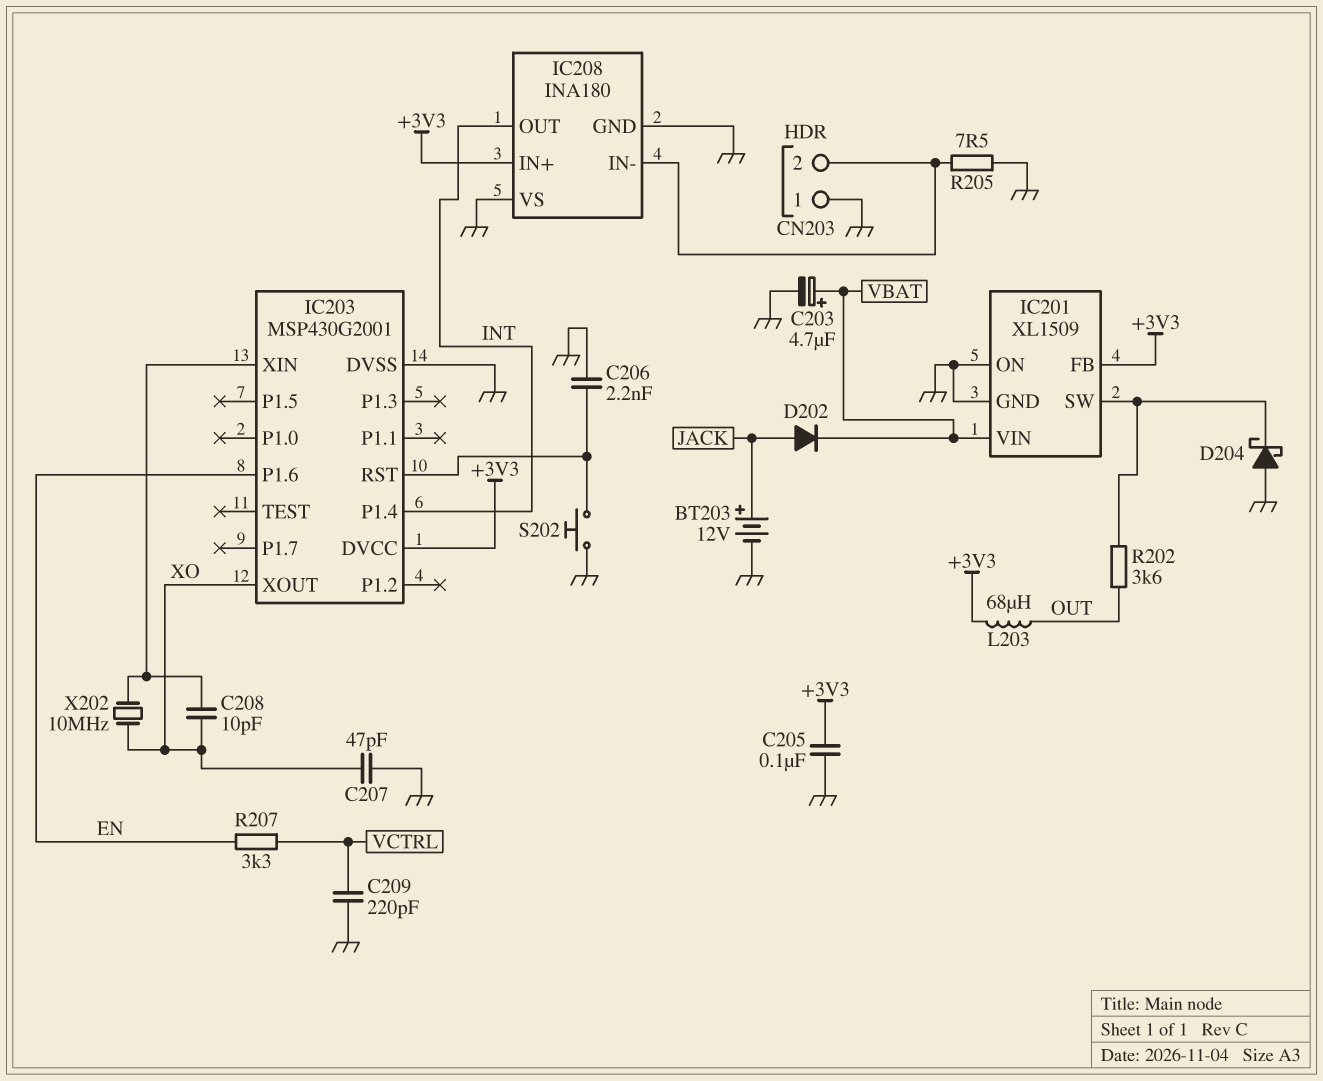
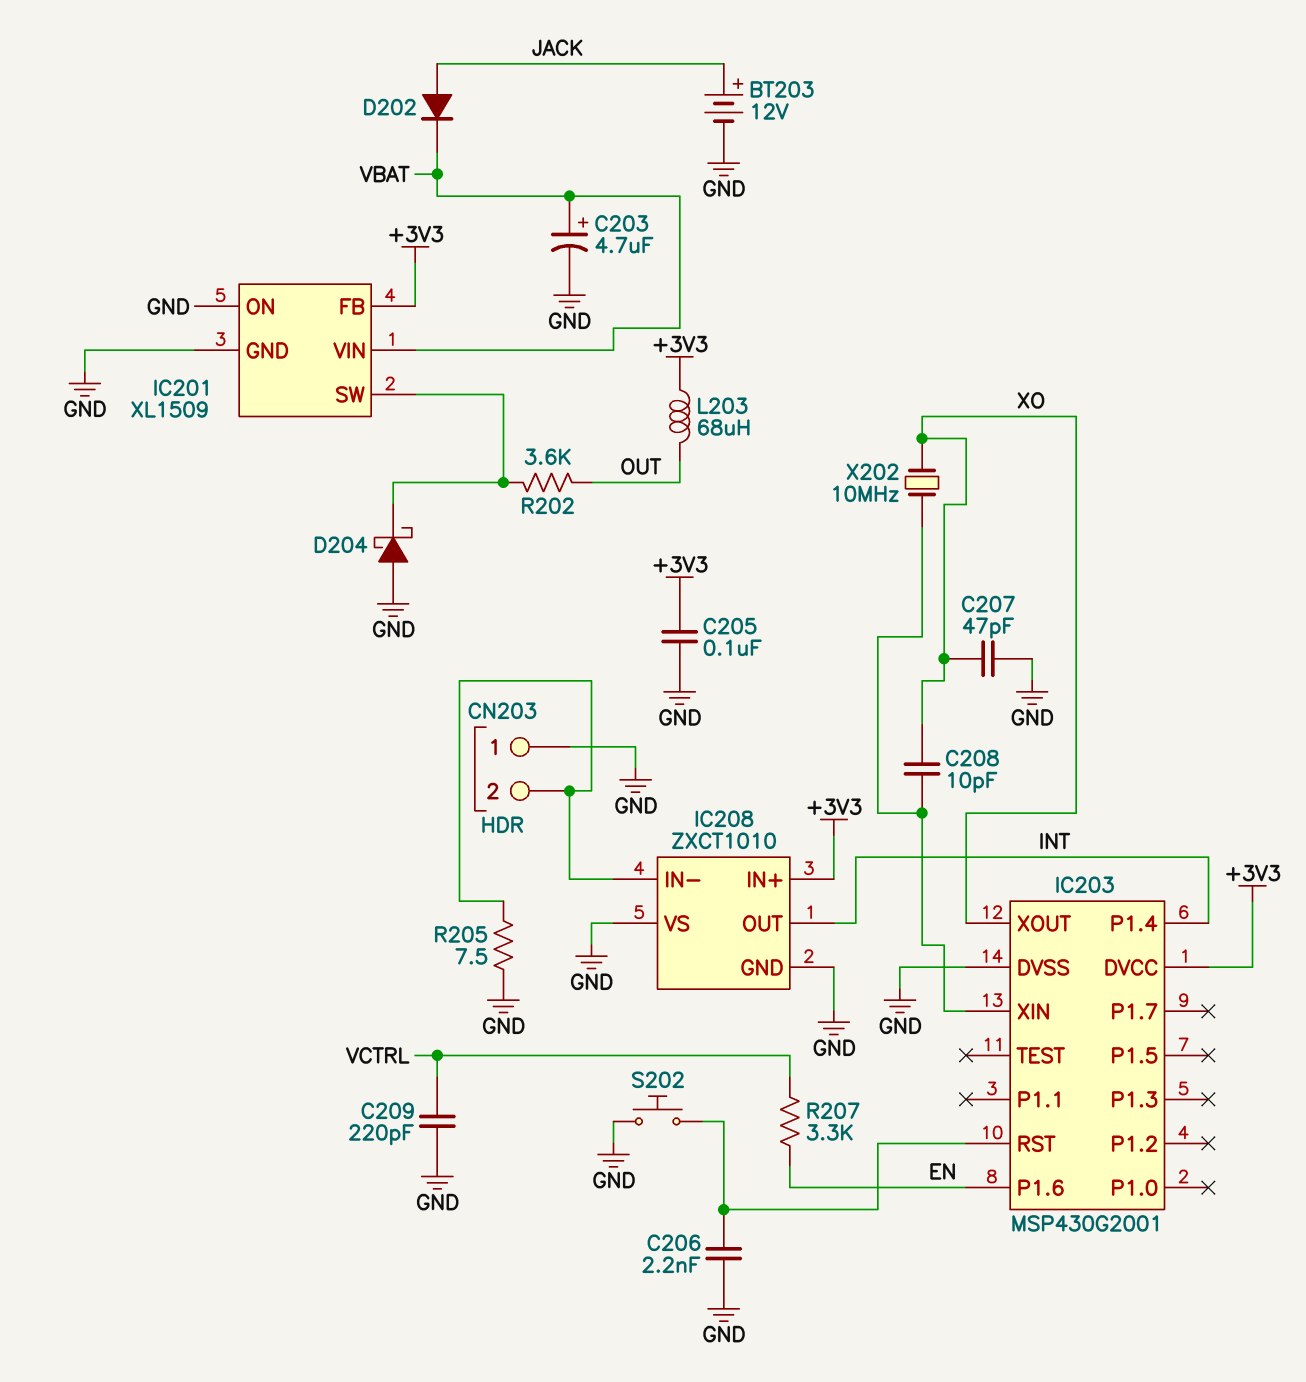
IC208: INA180 -> ZXCT1010

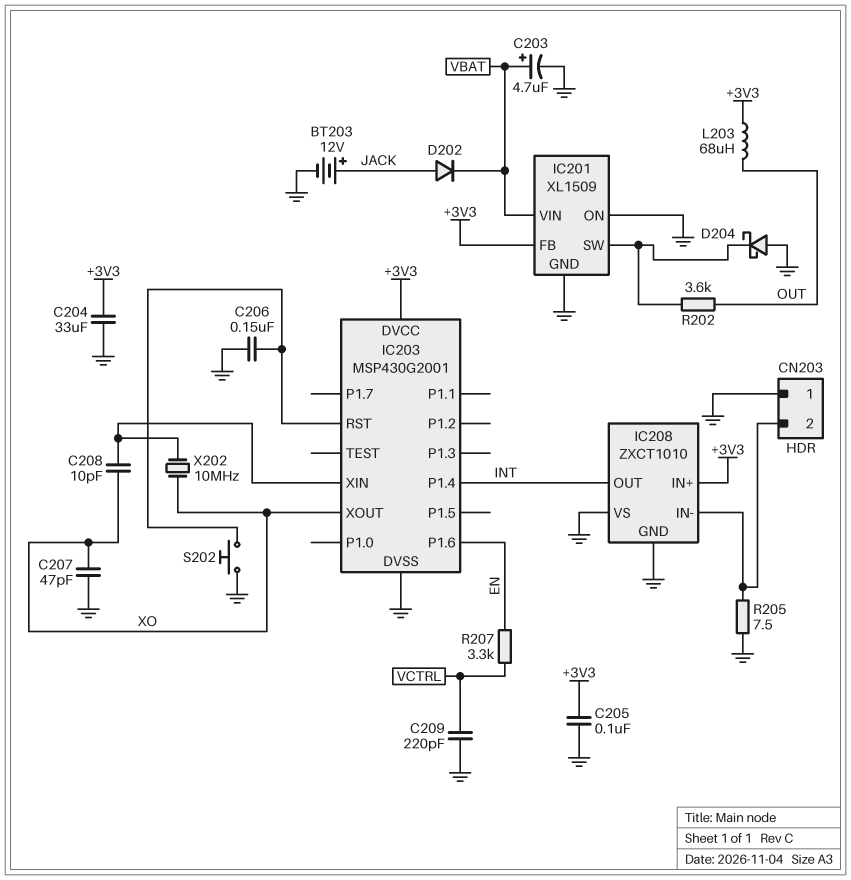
C204: none -> 33uF (+3V3, GND)
C206: 2.2nF (GND, IC203/RST) -> 150nF (GND, IC203/RST)

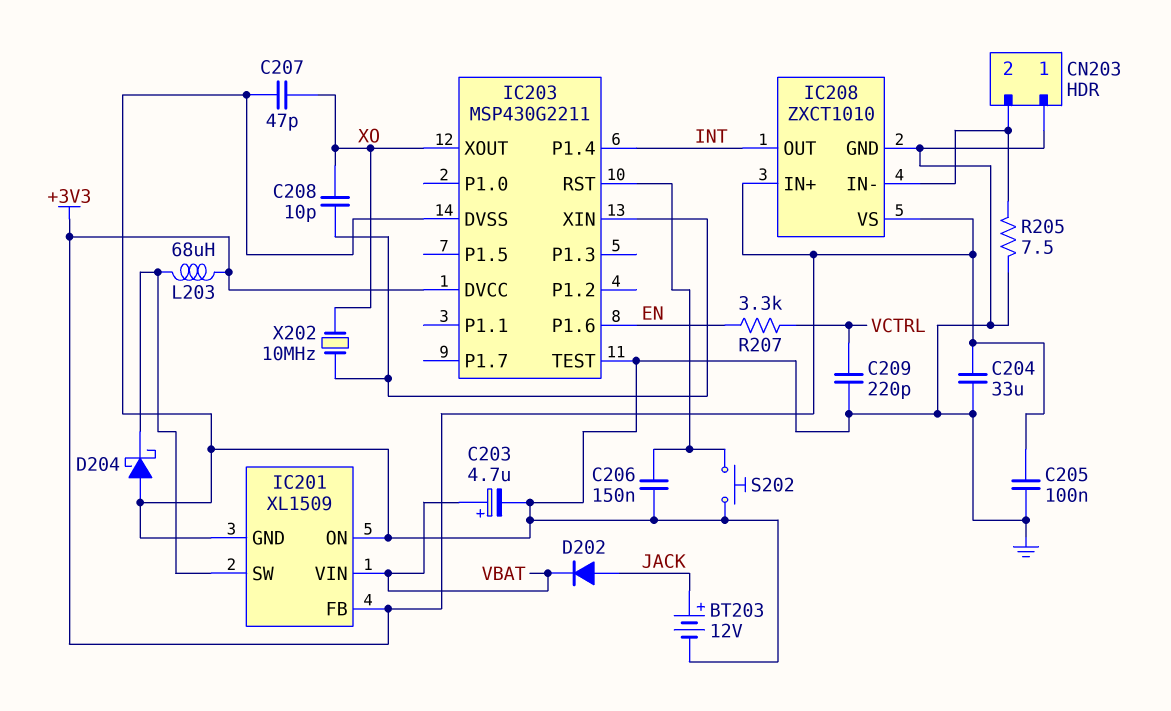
IC203: MSP430G2001 -> MSP430G2211
IC203 pin TEST: none -> GND
IC208 pin VS: GND -> +3V3
L203: 68uH (+3V3, OUT) -> 68uH (+3V3, IC201/SW)
R202: 3.6k (IC201/SW, OUT) -> none

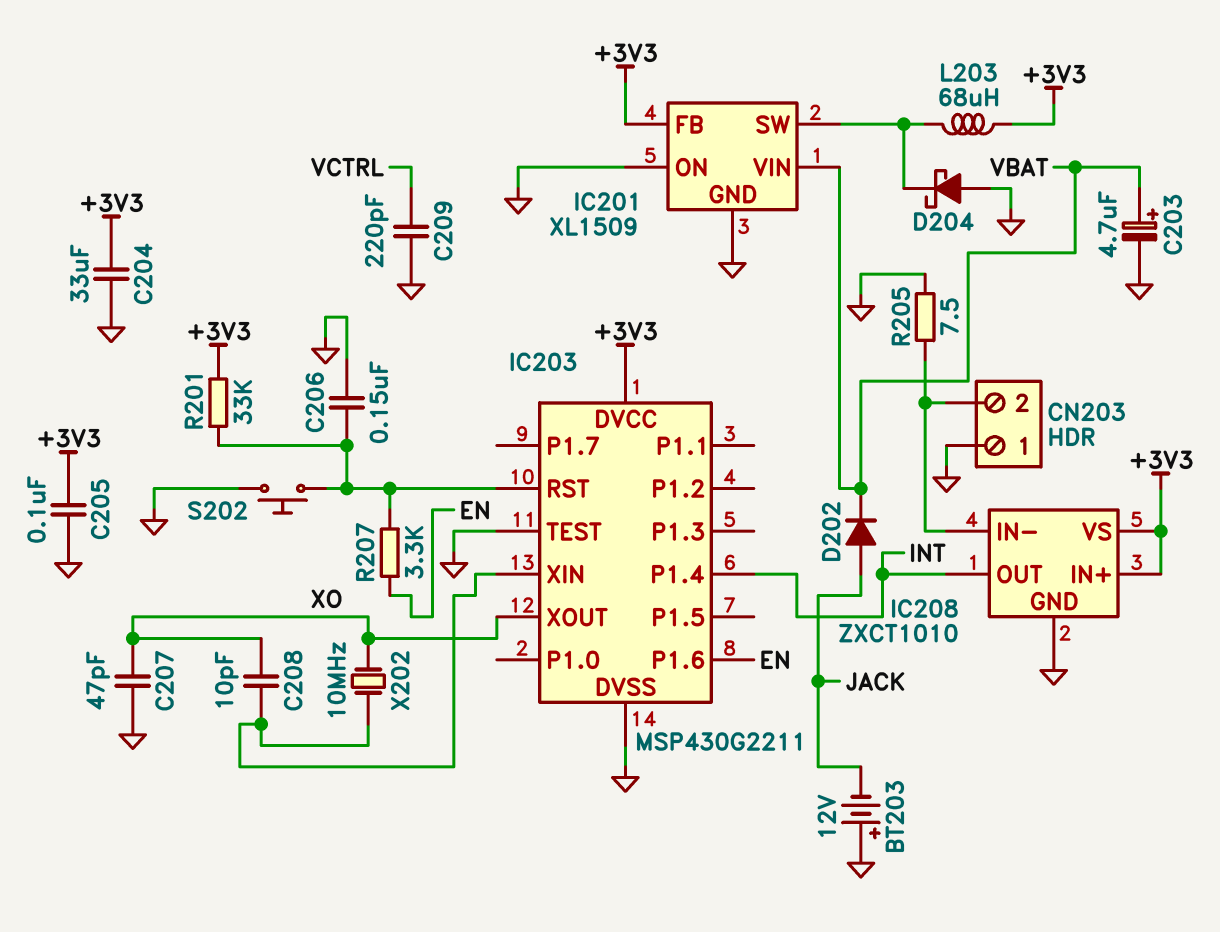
BT203: 12V (plus JACK, minus GND) -> 12V (plus GND, minus JACK)
R201: none -> 33k (+3V3, IC203/RST)
R207: 3.3k (EN, VCTRL) -> 3.3k (EN, IC203/RST)

